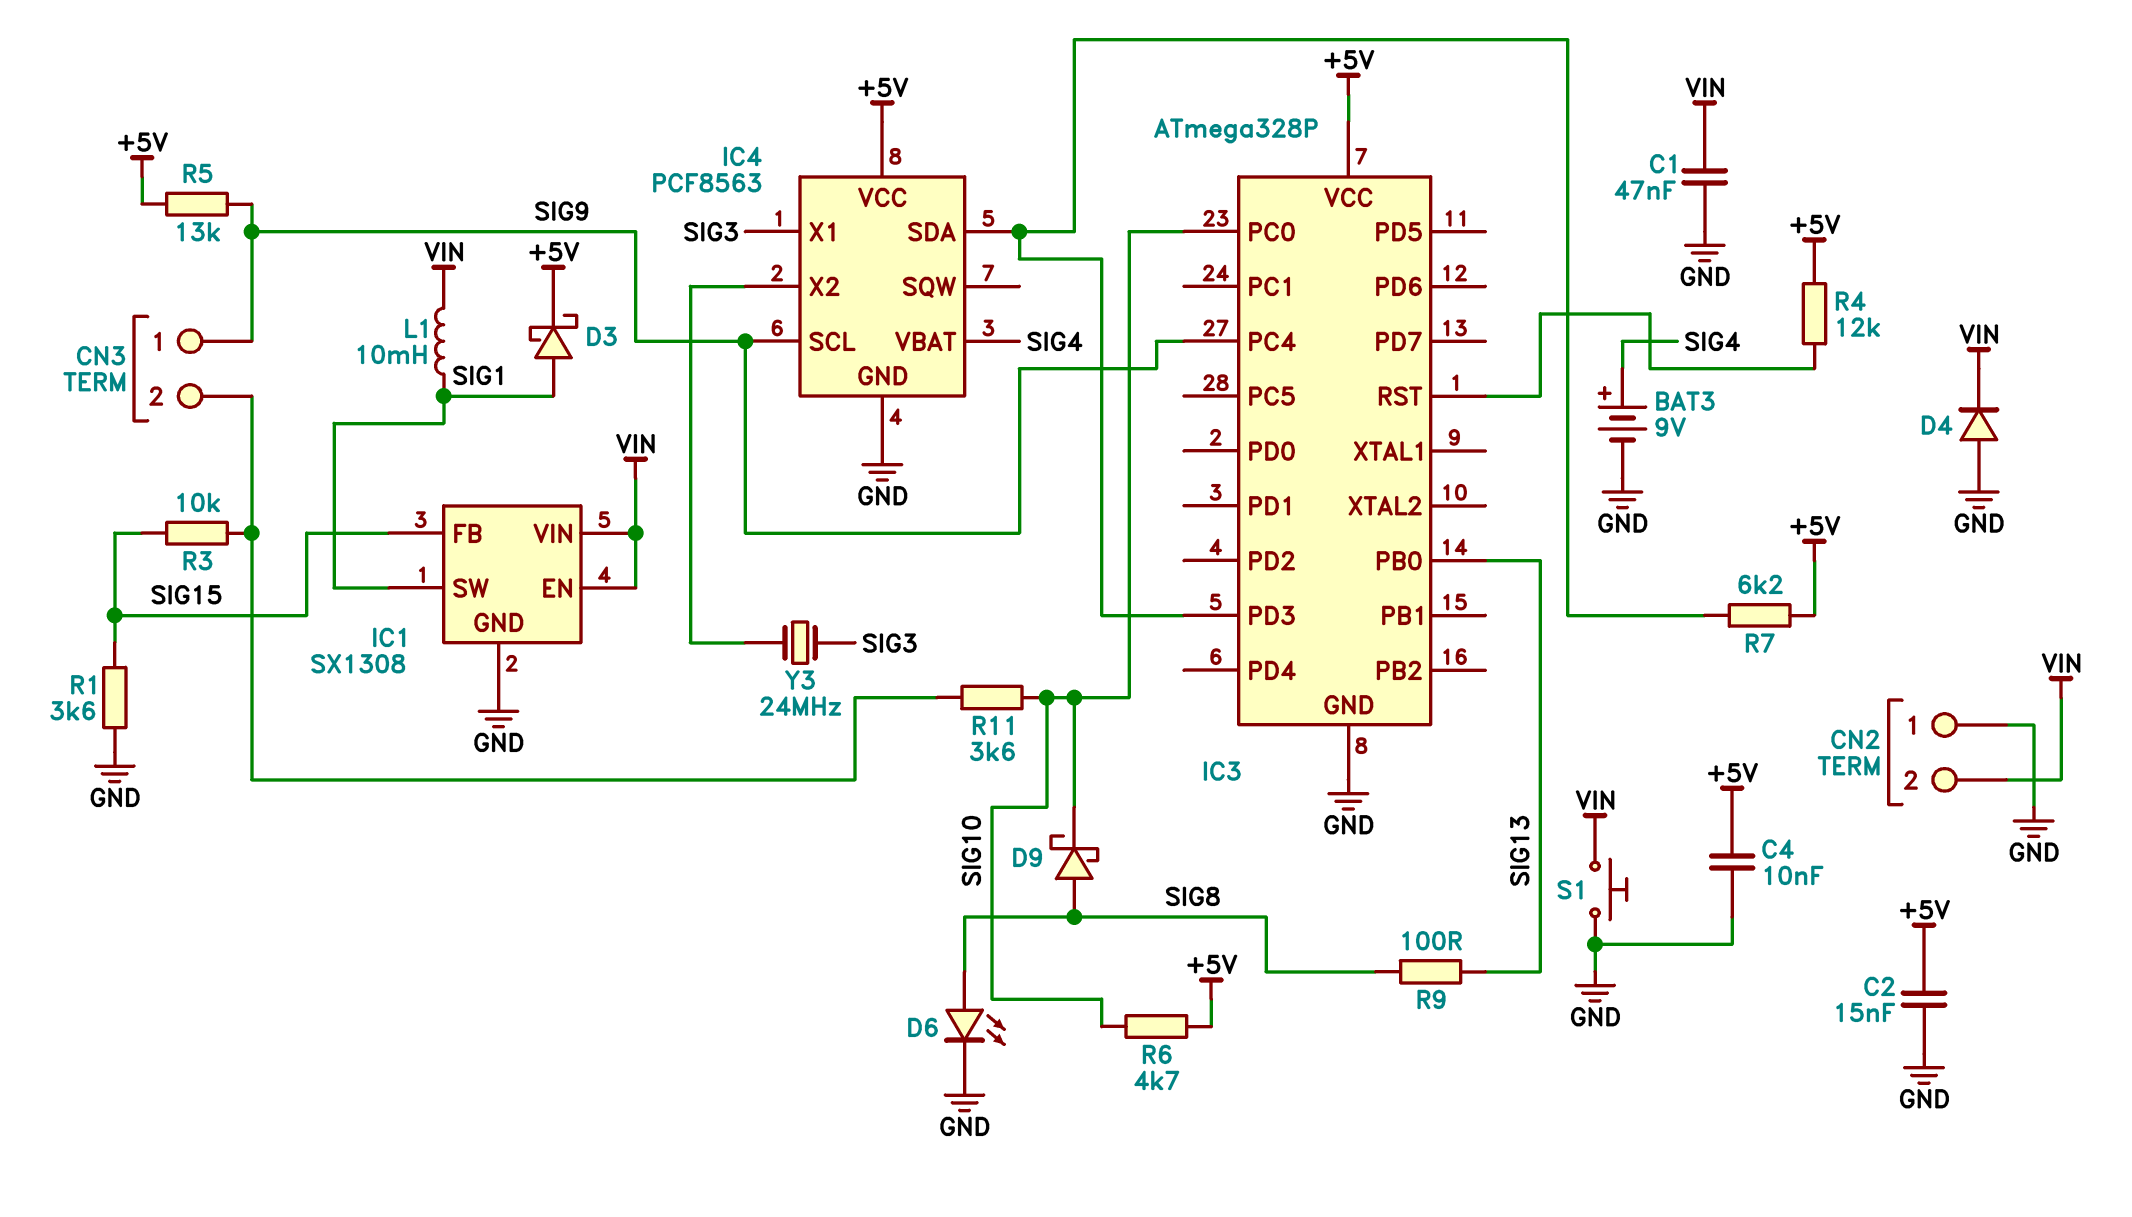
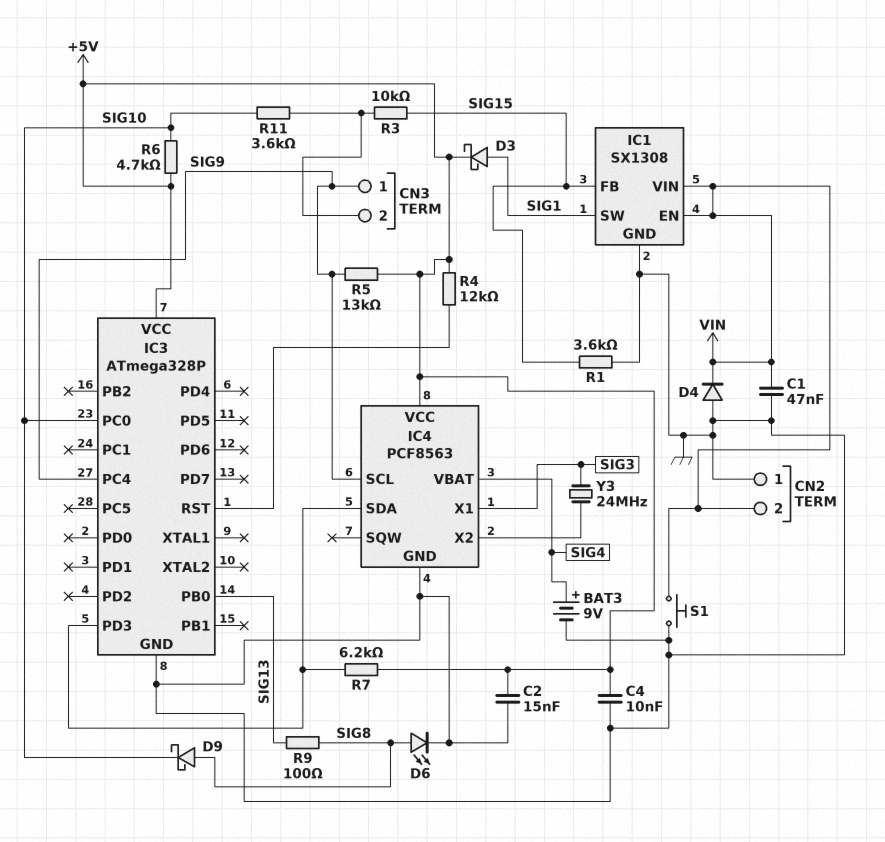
L1: 10mH (SIG1, VIN) -> none

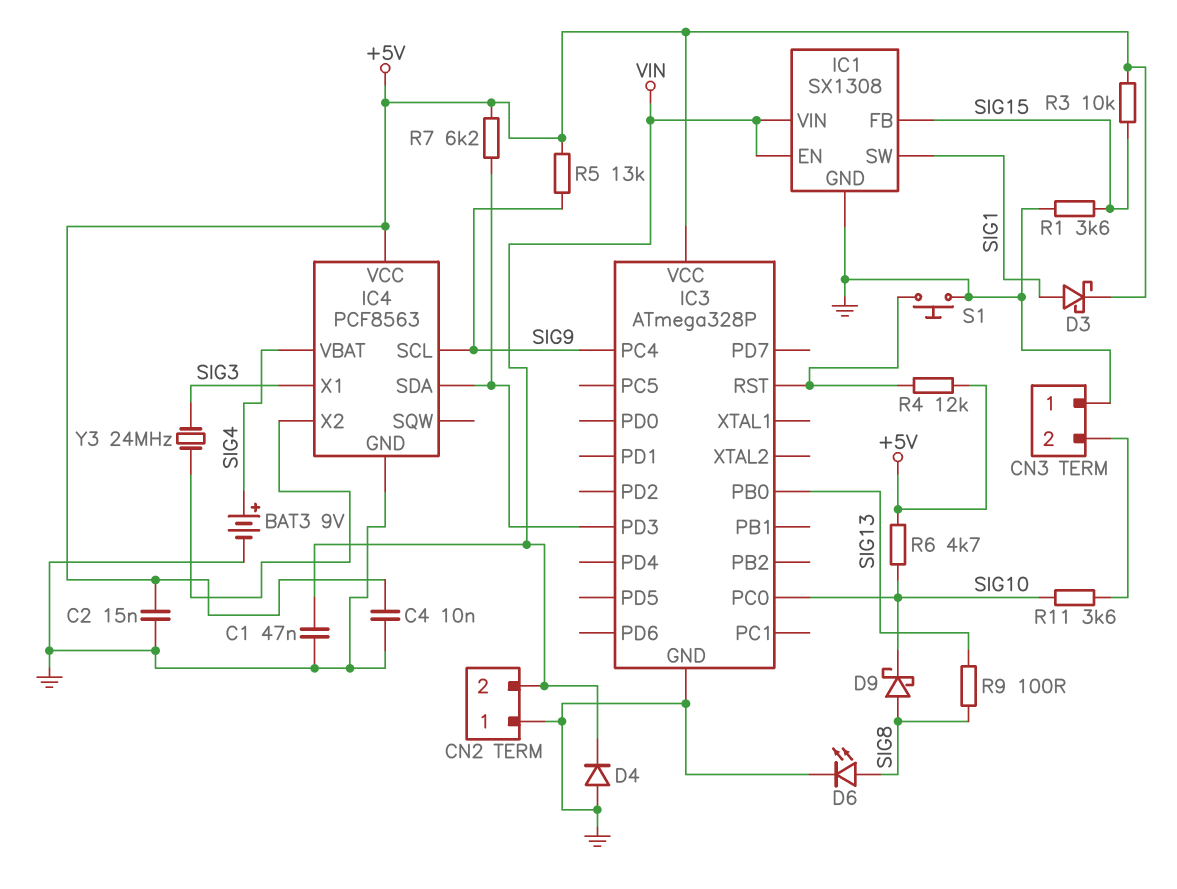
CN3 pin 1: SIG9 -> GND
R3: 10k (CN3/2, SIG15) -> 10k (+5V, SIG15)
S1: button (GND, VIN) -> button (GND, IC3/RST)

